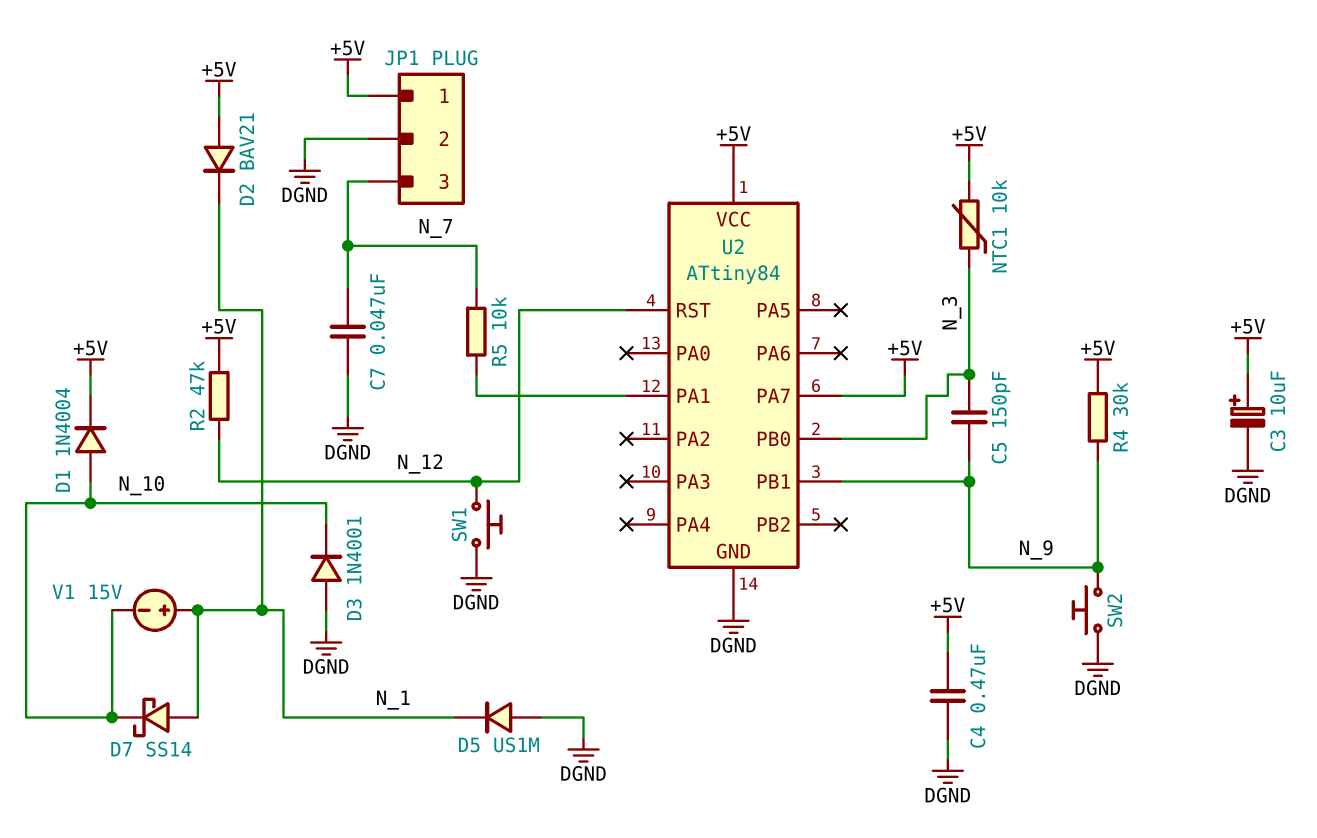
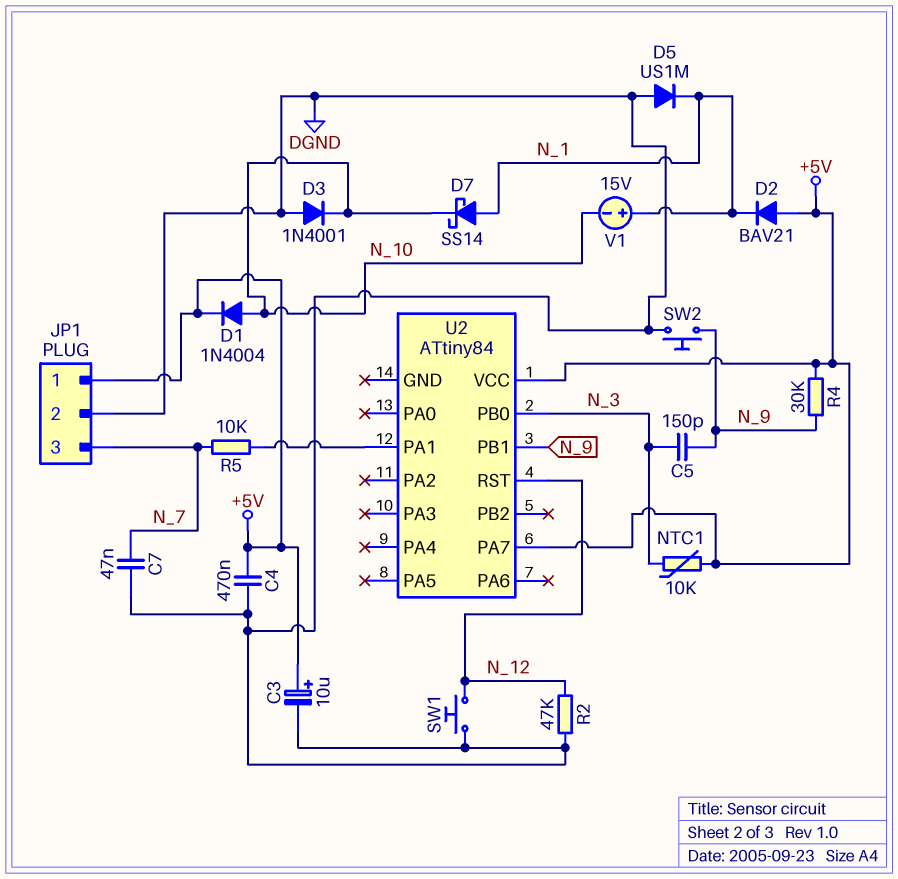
R2: 47k (+5V, N_12) -> 47k (DGND, N_12)
U2 pin GND: DGND -> none

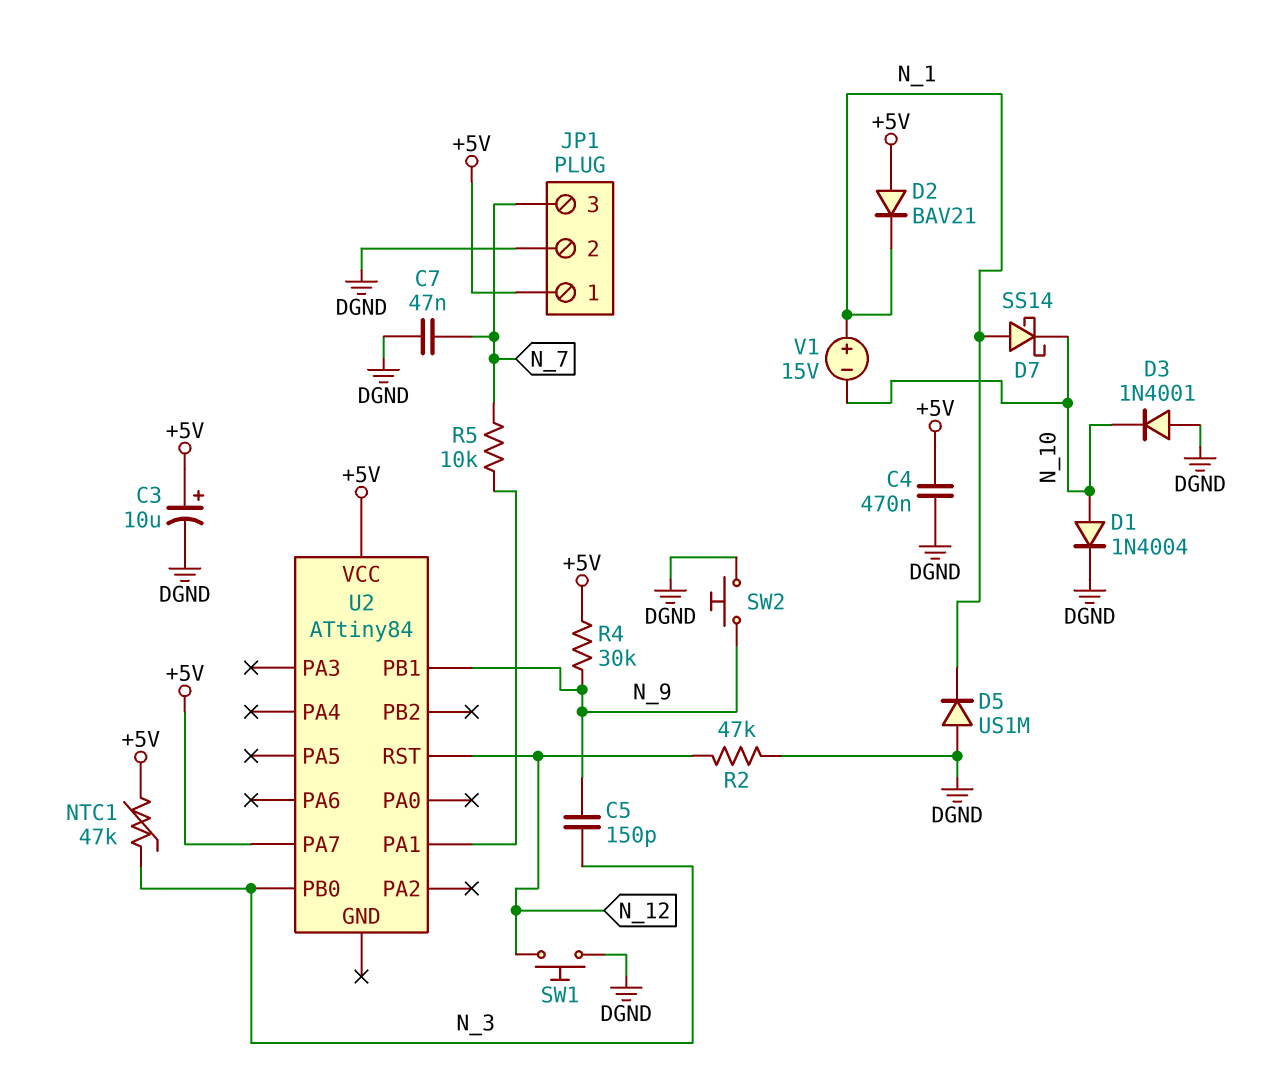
D1: diode 1N4004 (A N_10, K +5V) -> diode 1N4004 (A N_10, K DGND)
NTC1: 10k (+5V, N_3) -> 47k (+5V, N_3)

